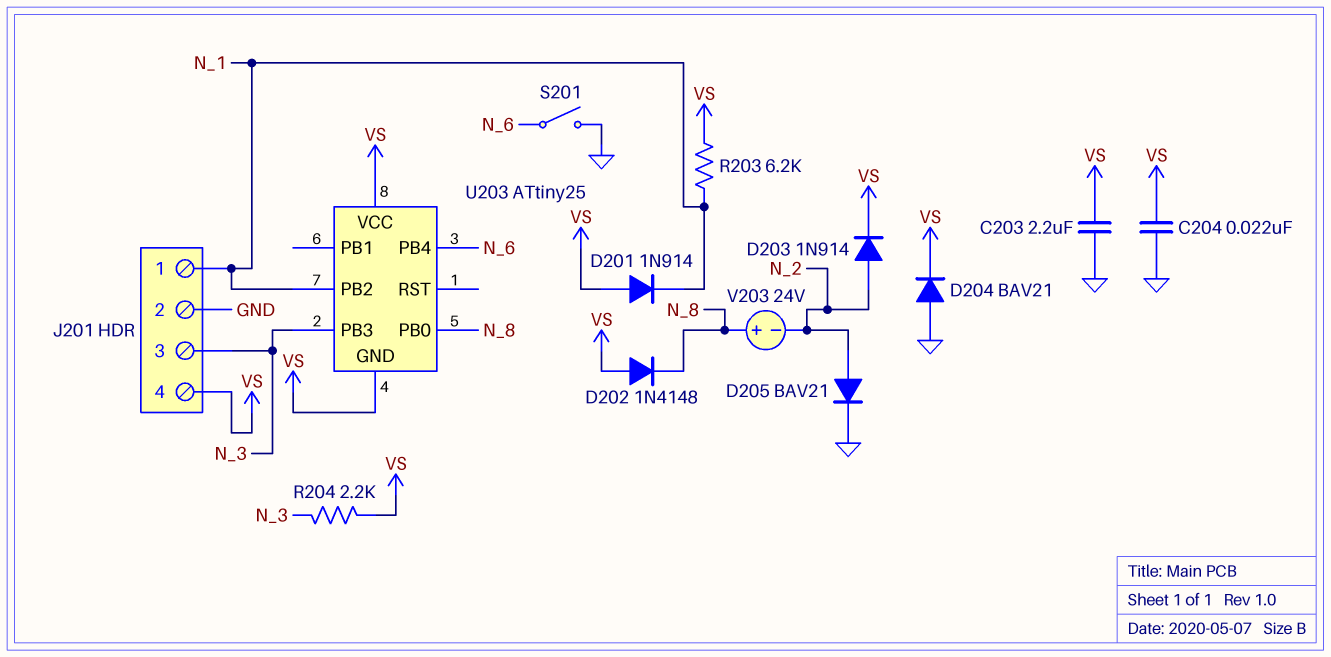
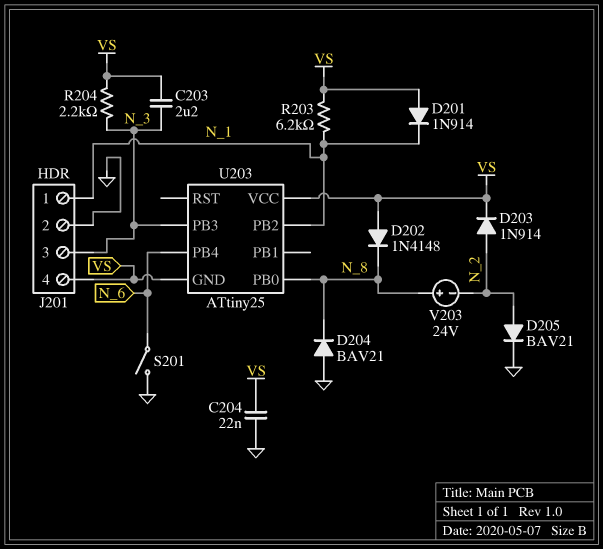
C203: 2.2uF (GND, VS) -> 2.2uF (N_3, VS)
D204: diode BAV21 (A GND, K VS) -> diode BAV21 (A GND, K N_8)

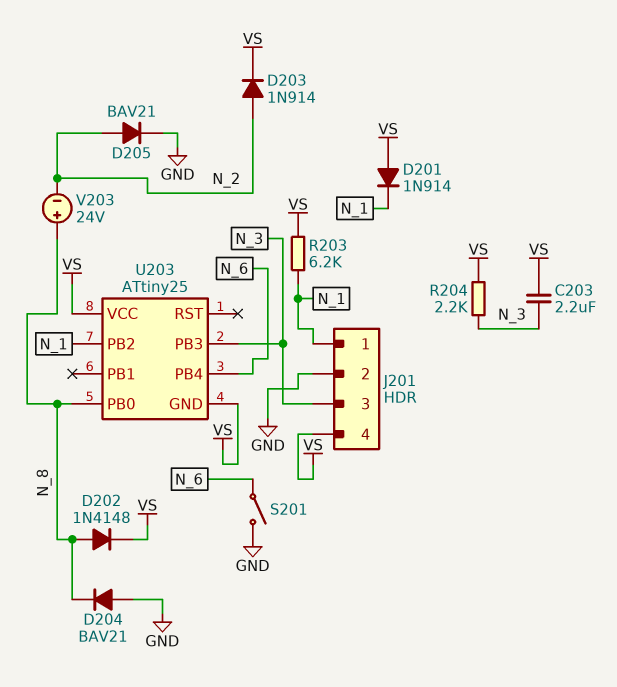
C204: 22nF (GND, VS) -> none
D202: diode 1N4148 (A VS, K N_8) -> diode 1N4148 (A N_8, K VS)

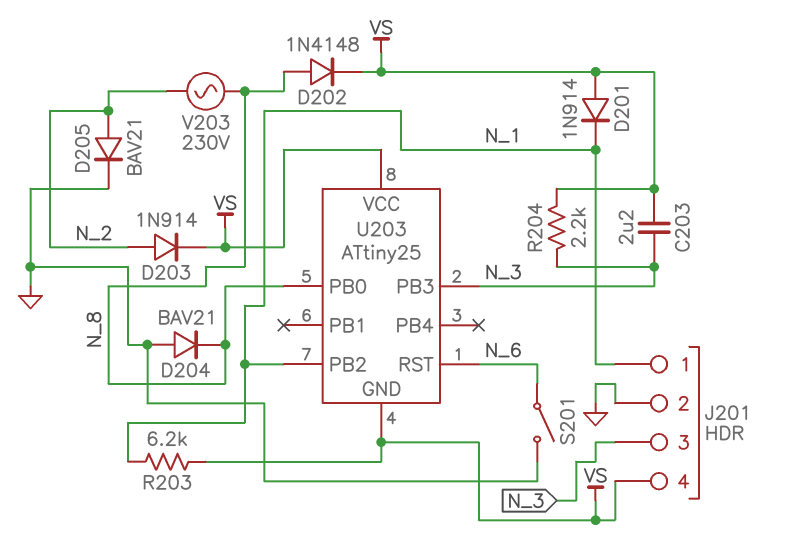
U203 pin PB4: N_6 -> none
U203 pin RST: none -> N_6
V203: 24V (plus N_8, minus N_2) -> AC 230V (N_2, N_8)

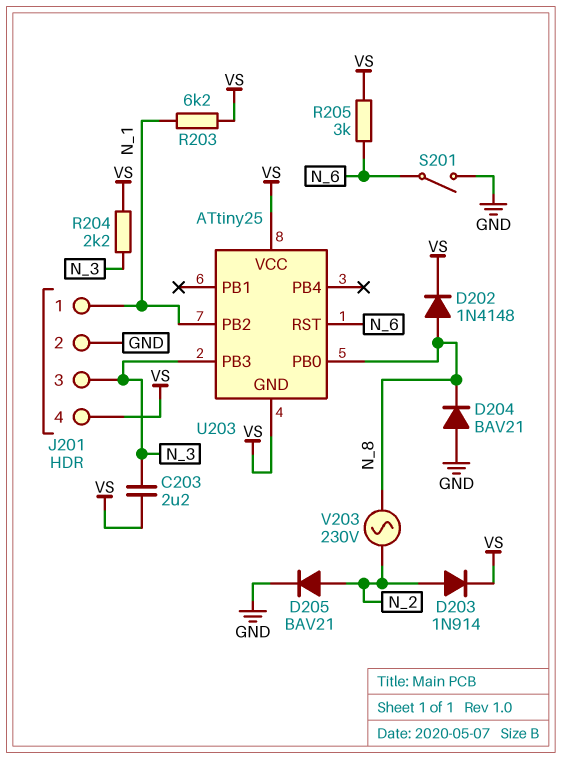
D201: diode 1N914 (A VS, K N_1) -> none
R205: none -> 3k (N_6, VS)

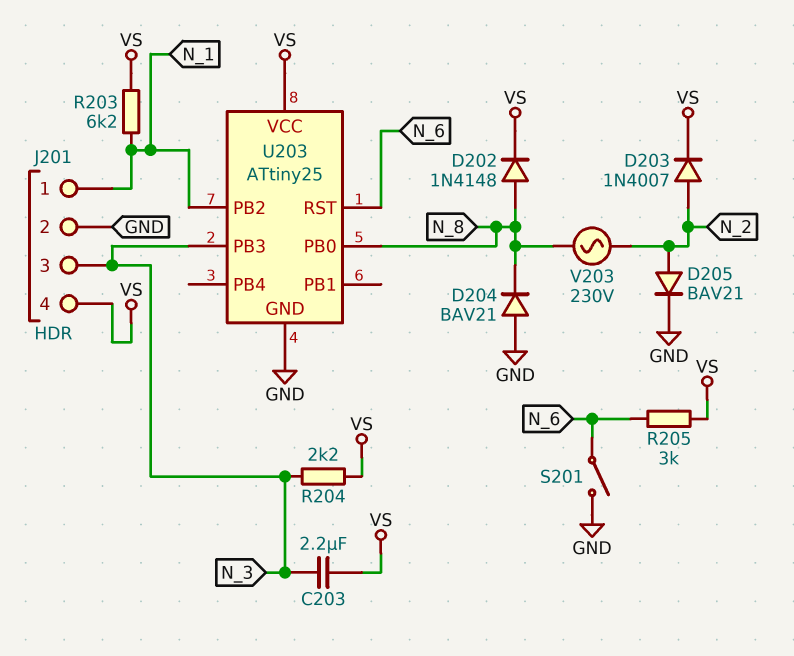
D203: diode 1N914 (A N_2, K VS) -> diode 1N4007 (A N_2, K VS)
U203 pin GND: VS -> GND

